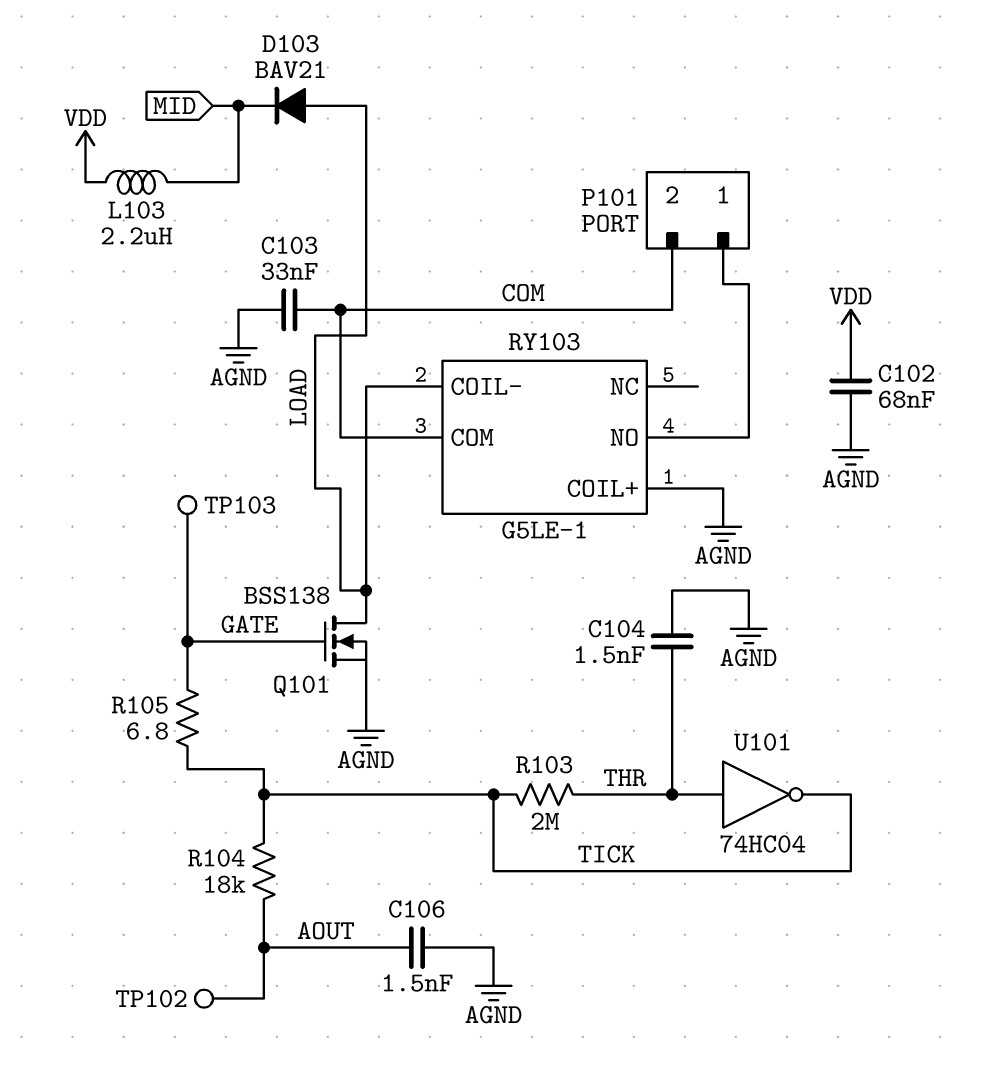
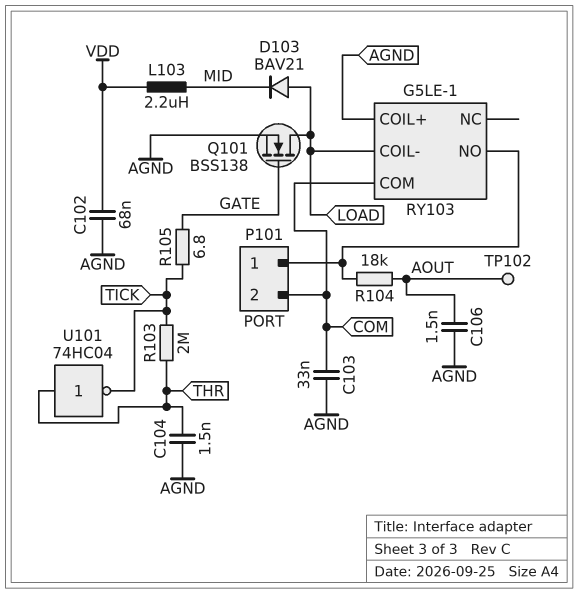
R104: 18k (AOUT, TICK) -> 18k (AOUT, P101/1)
TP103: test point (GATE) -> none

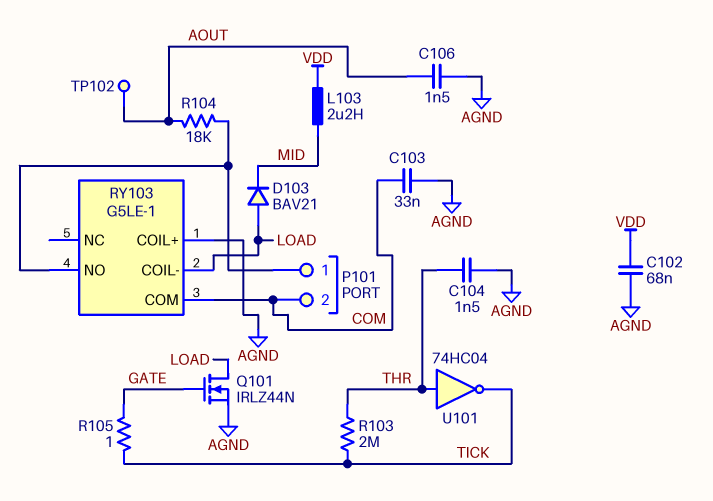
Q101: NMOS BSS138 (G GATE, D LOAD, S AGND) -> NMOS IRLZ44N (G GATE, D LOAD, S AGND)
R105: 6.8 (GATE, TICK) -> 1 (GATE, TICK)

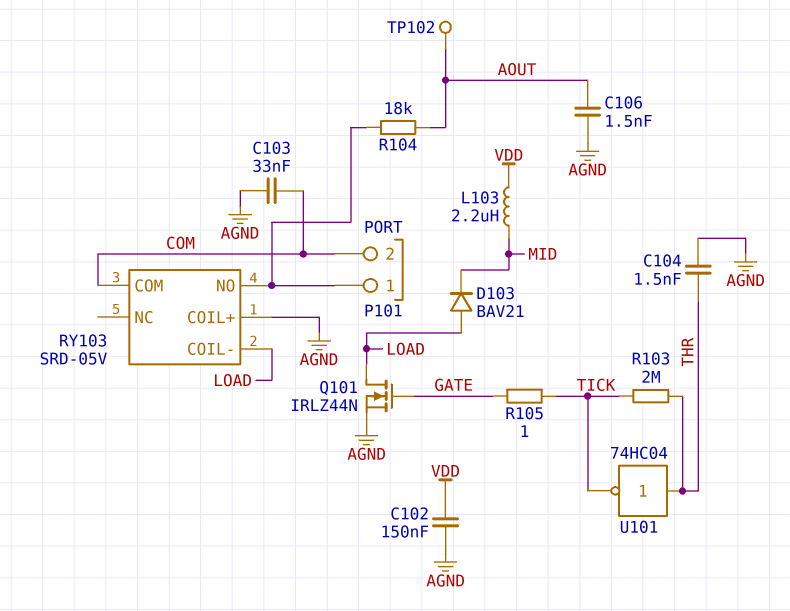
C102: 68nF (AGND, VDD) -> 150nF (AGND, VDD)
RY103: G5LE-1 -> SRD-05V

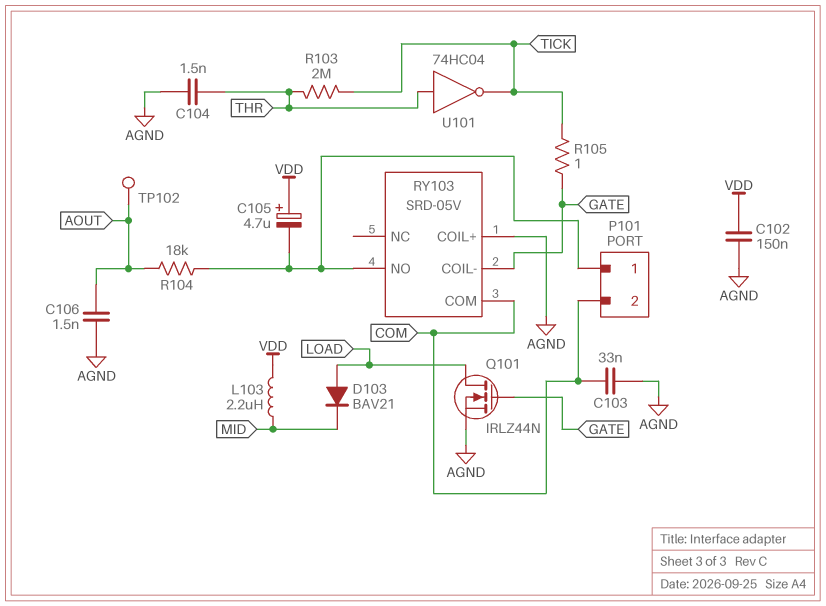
C105: none -> 4.7uF (plus VDD, minus P101/1)
RY103 pin COIL-: LOAD -> GATE

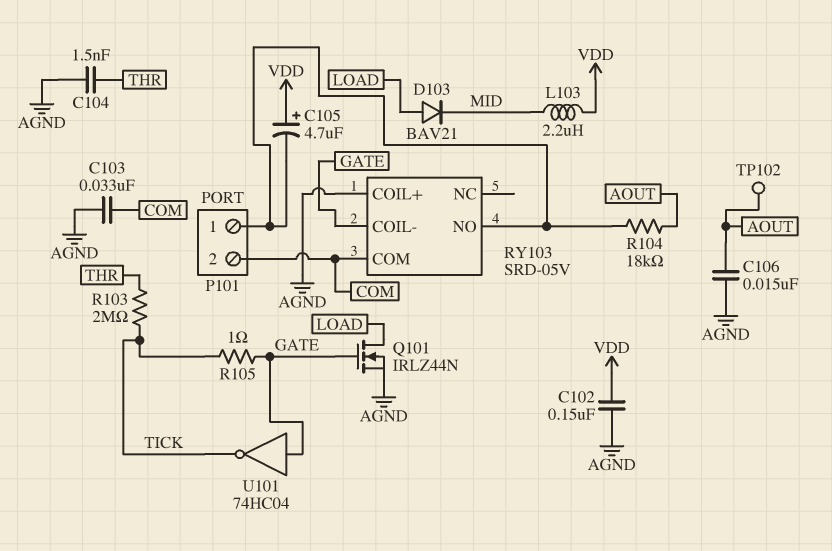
C106: 1.5nF (AGND, AOUT) -> 15nF (AGND, AOUT)
U101: NOT 74HC04 (in THR, out TICK) -> NOT 74HC04 (in GATE, out TICK)

